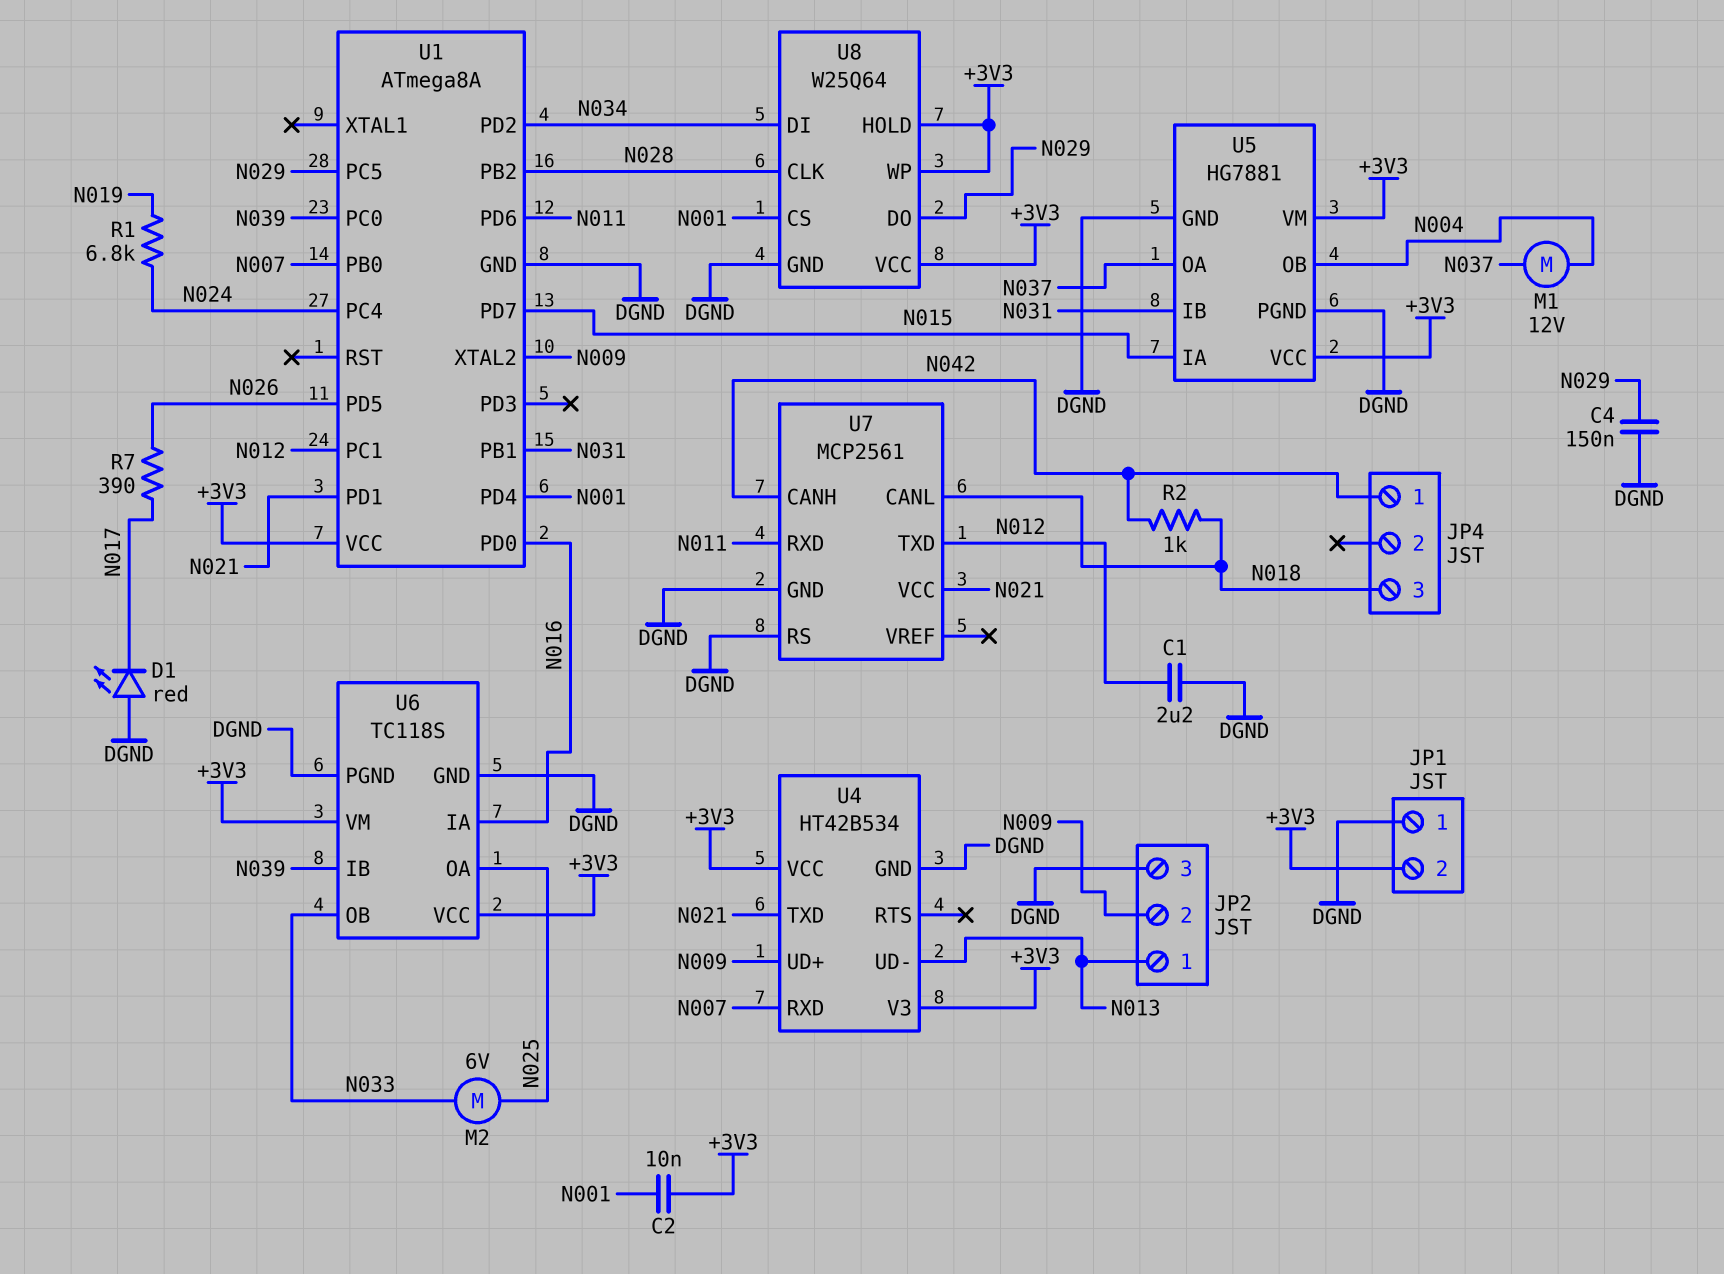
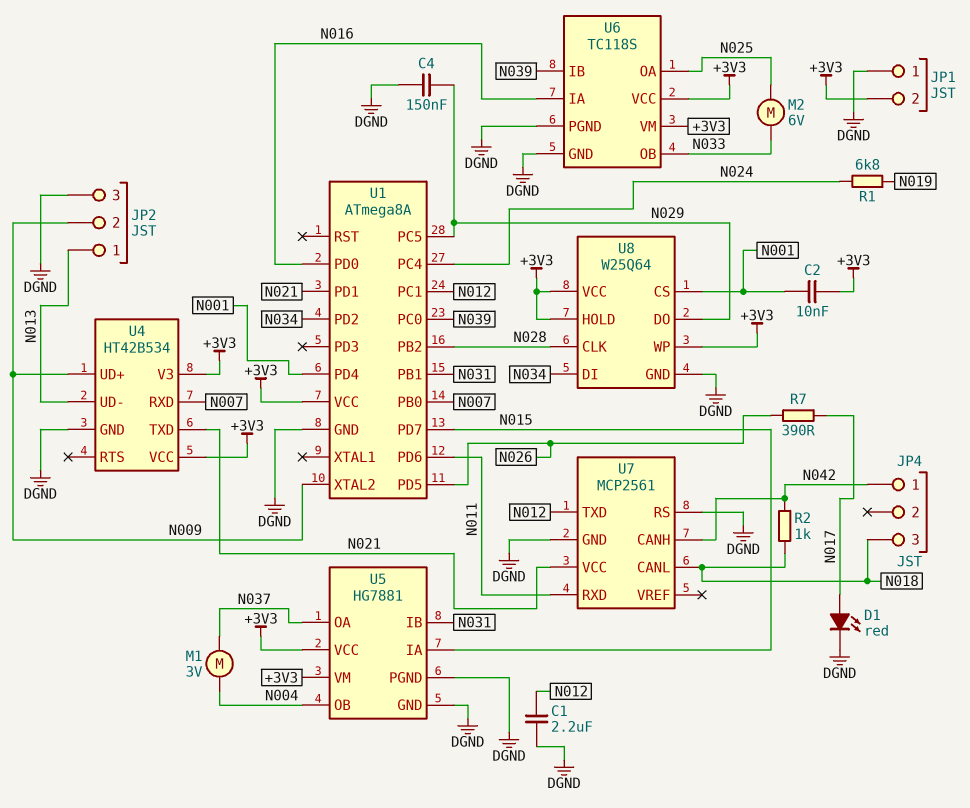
D1: LED red (A DGND, K N017) -> LED red (A N017, K DGND)
M1: motor 12V (N004, N037) -> motor 3V (N004, N037)

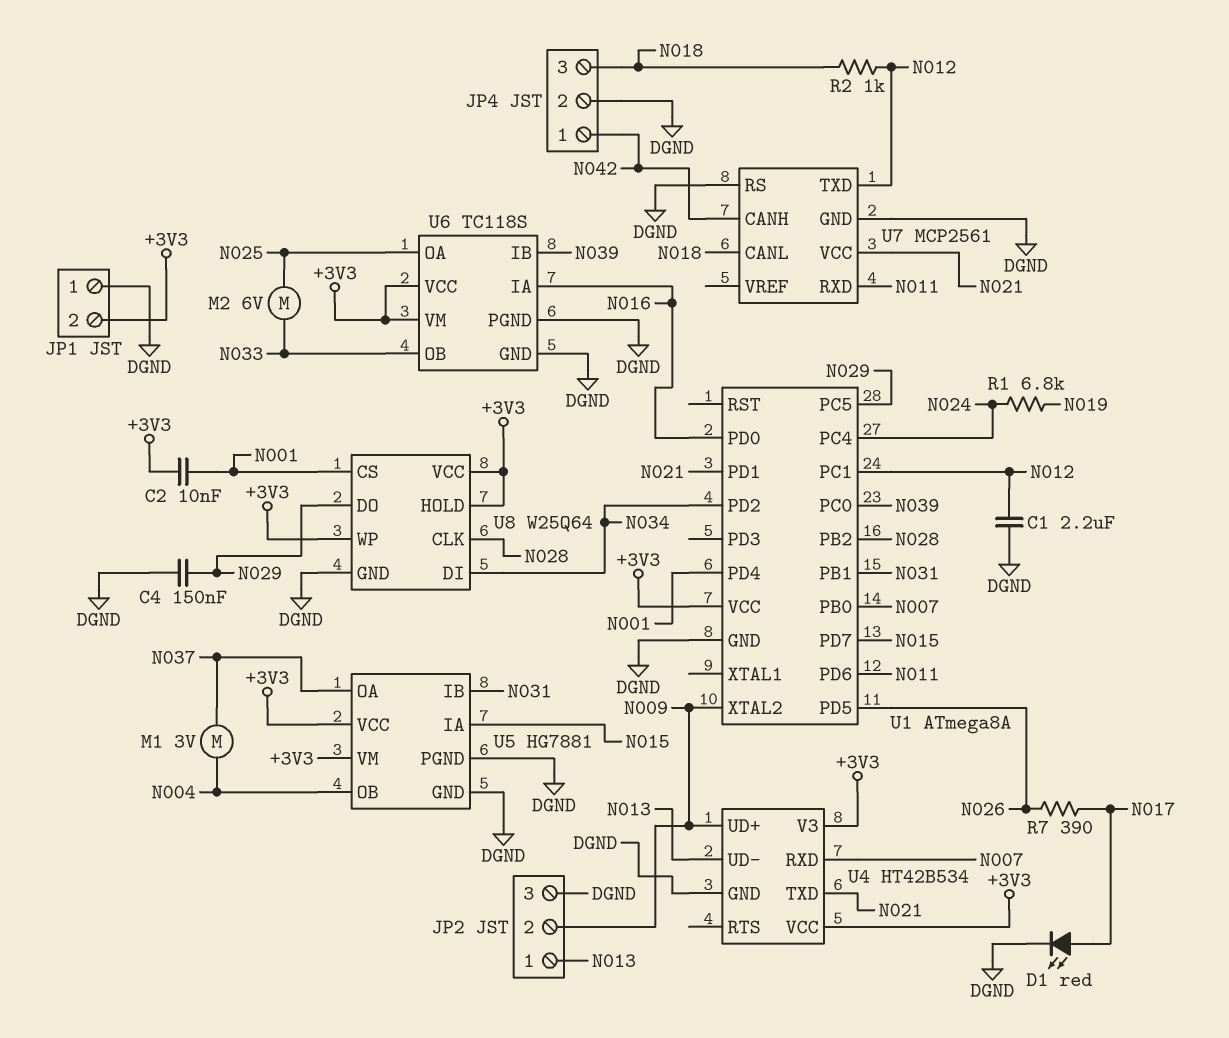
JP4 pin 2: none -> DGND
R2: 1k (N018, N042) -> 1k (N012, N018)

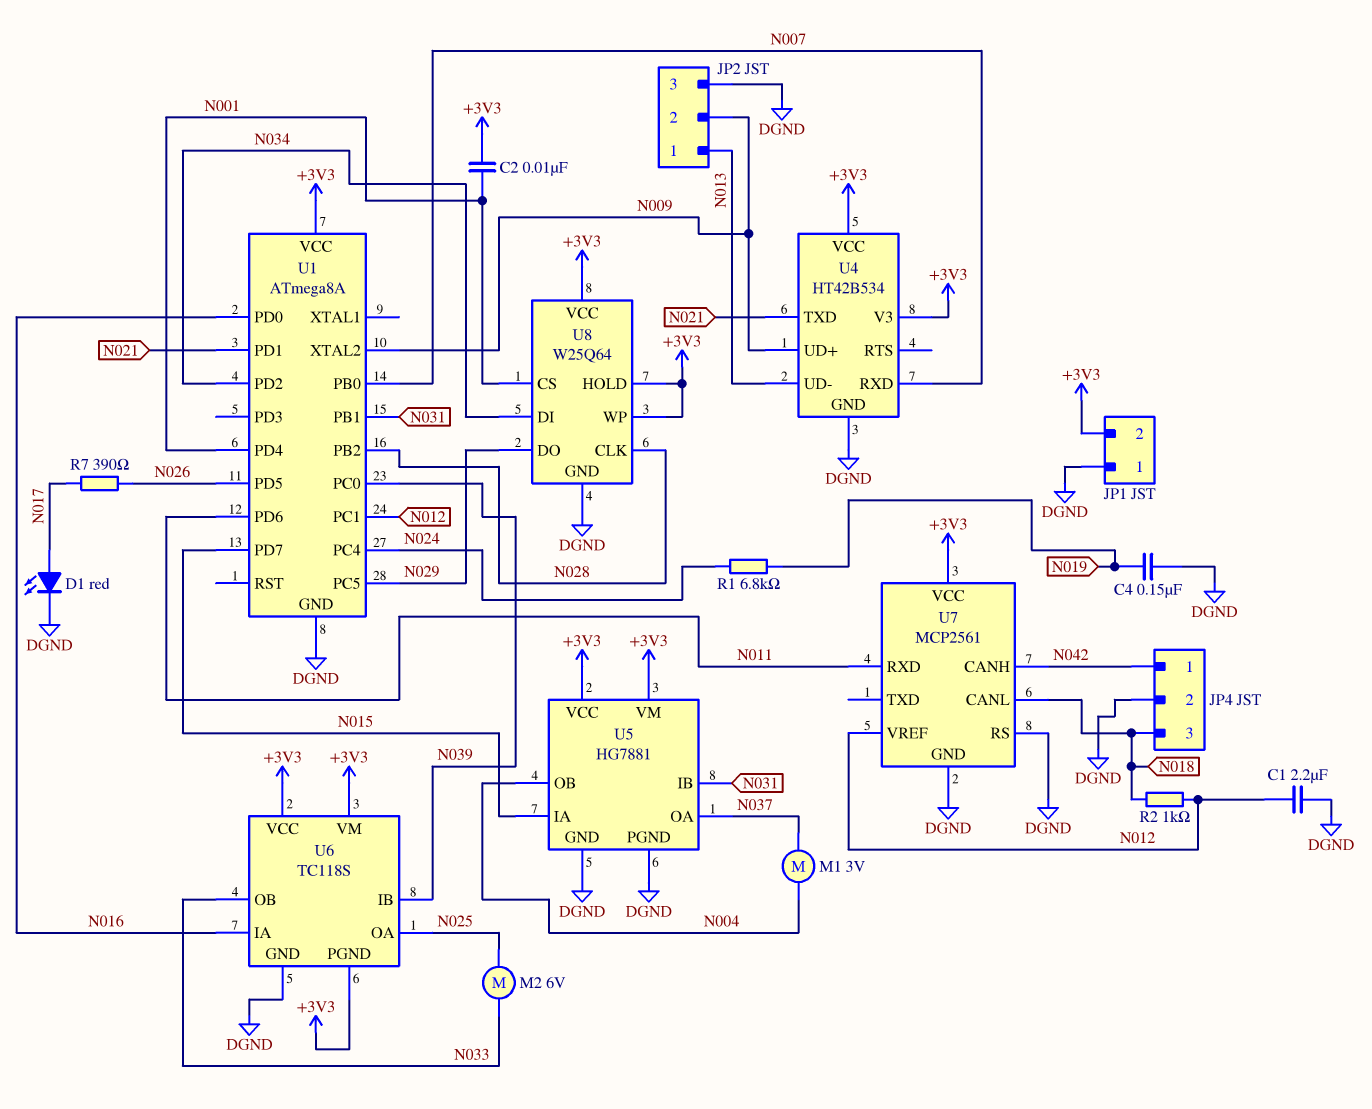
C4: 150nF (DGND, N029) -> 150nF (DGND, N019)
U6 pin PGND: DGND -> +3V3
U7 pin TXD: N012 -> none
U7 pin VCC: N021 -> +3V3
U7 pin VREF: none -> N012

